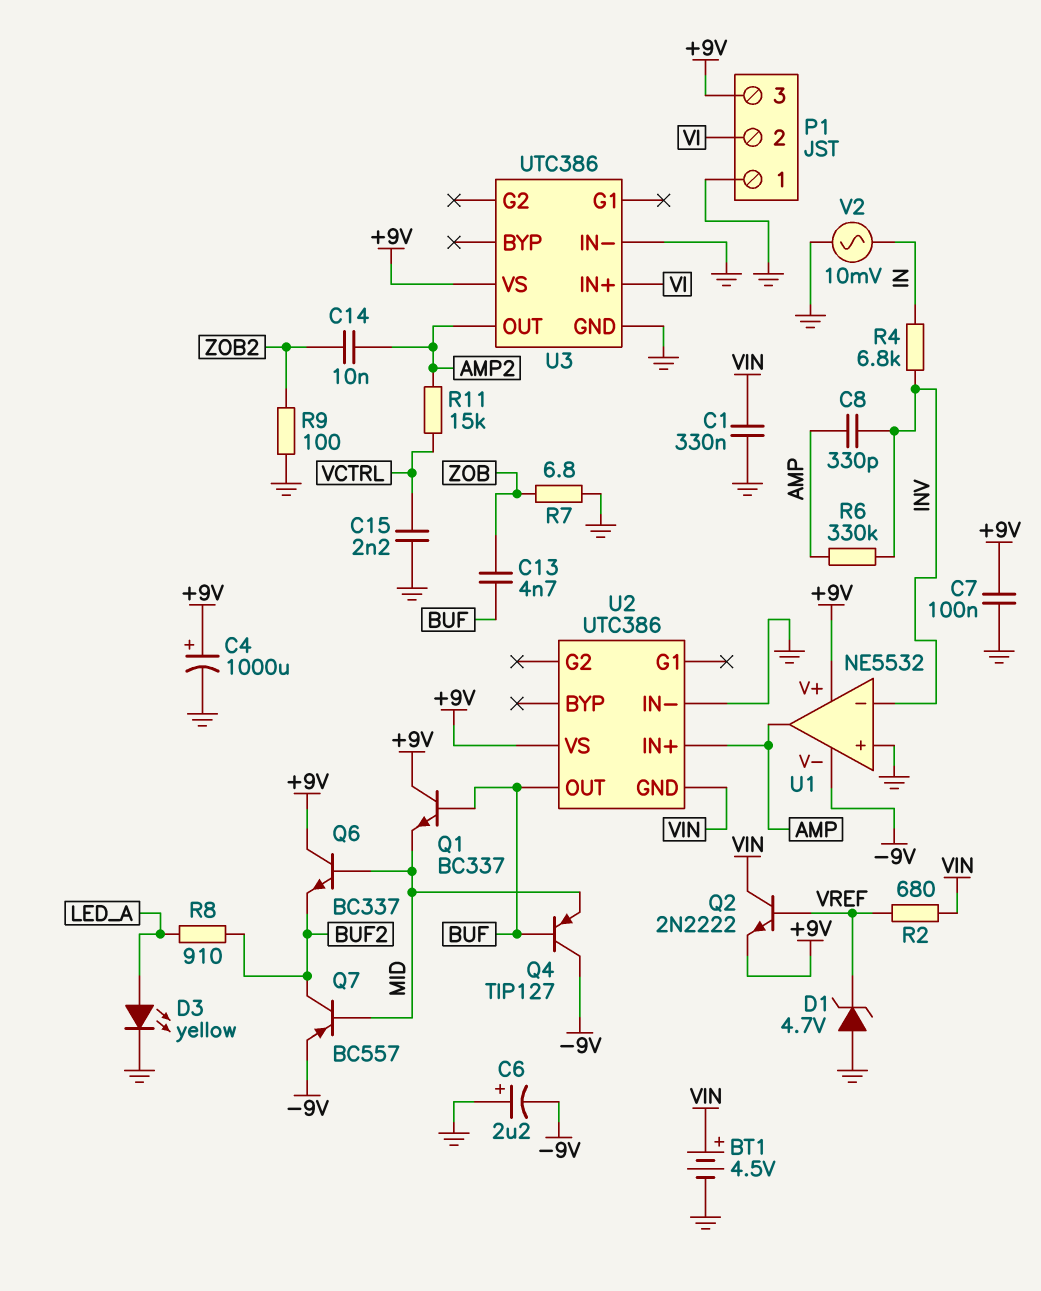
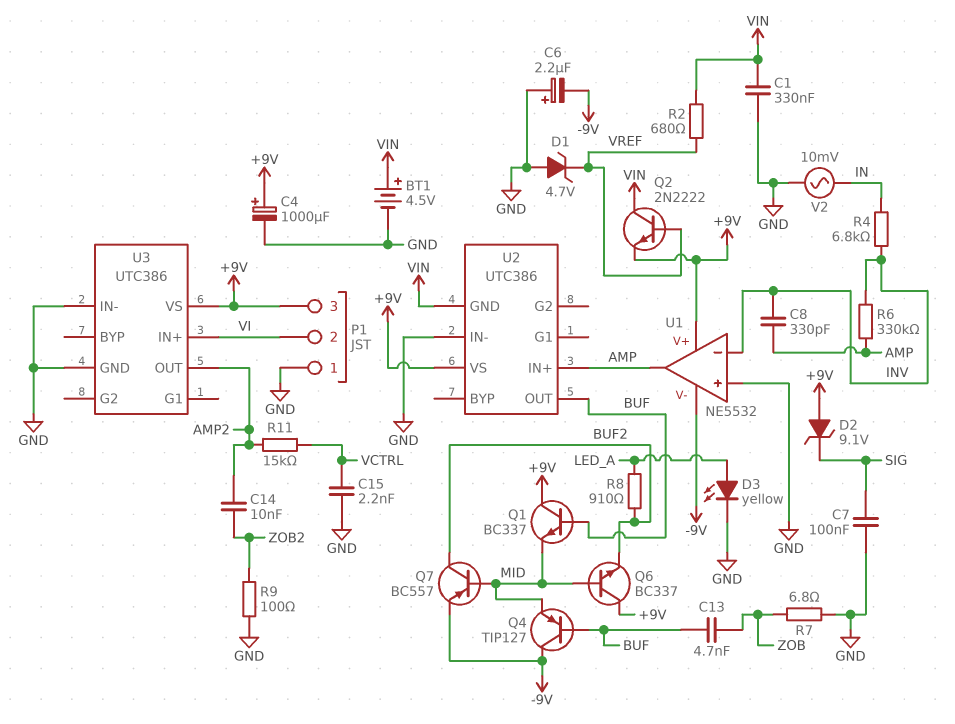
C7: 100nF (+9V, GND) -> 100nF (GND, SIG)
D2: none -> zener 9.1V (A +9V, K SIG)

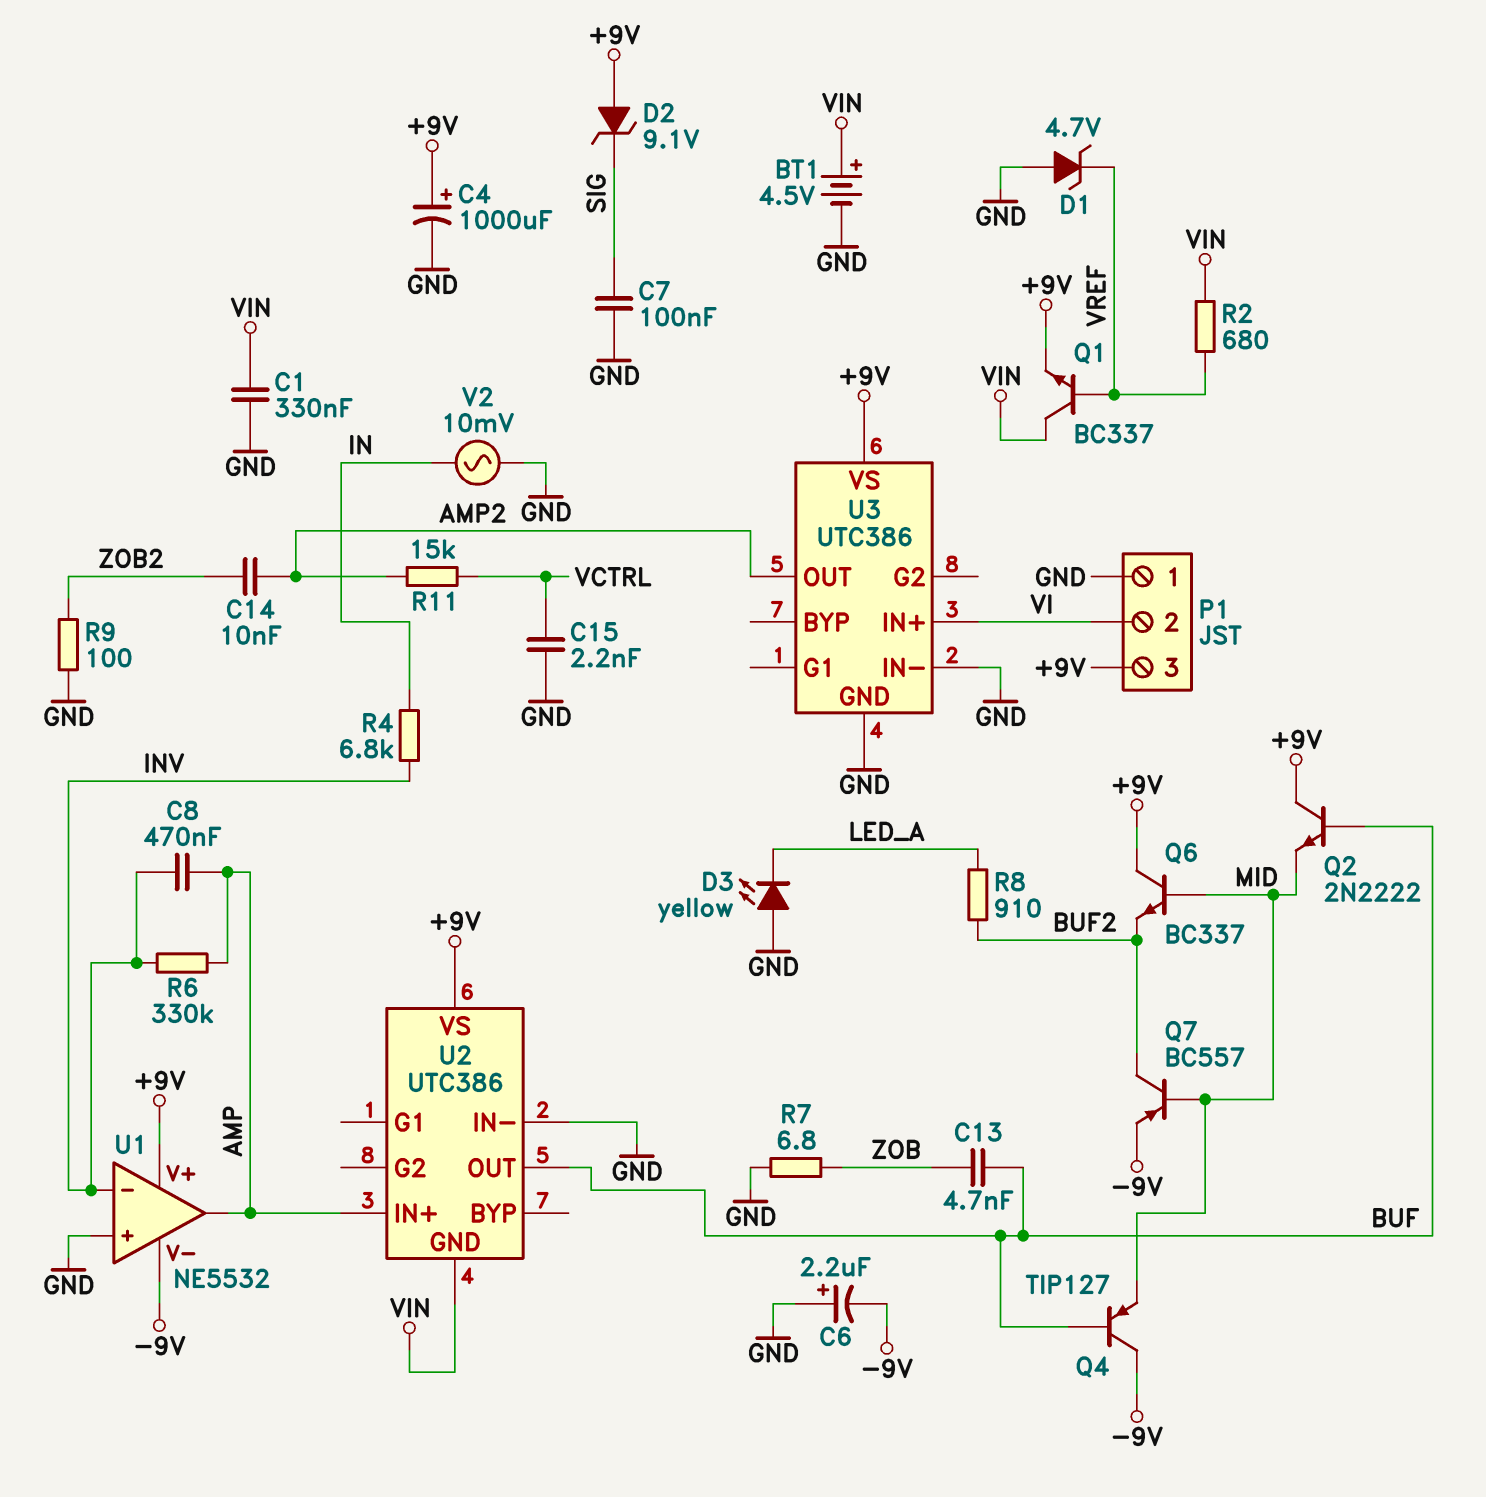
C8: 330pF (AMP, INV) -> 470nF (AMP, INV)
D3: LED yellow (A LED_A, K GND) -> LED yellow (A GND, K LED_A)
Q1: NPN BC337 (B BUF, C +9V, E MID) -> NPN BC337 (B VREF, C VIN, E +9V)
Q2: NPN 2N2222 (B VREF, C VIN, E +9V) -> NPN 2N2222 (B BUF, C +9V, E MID)

